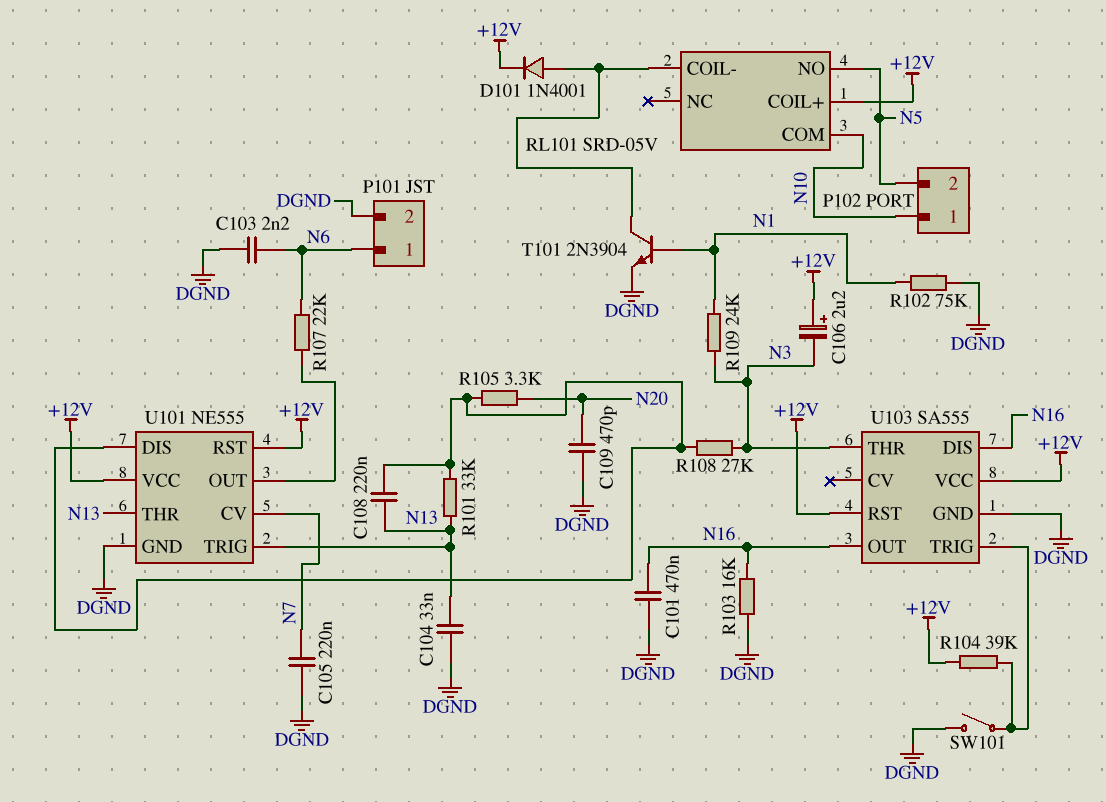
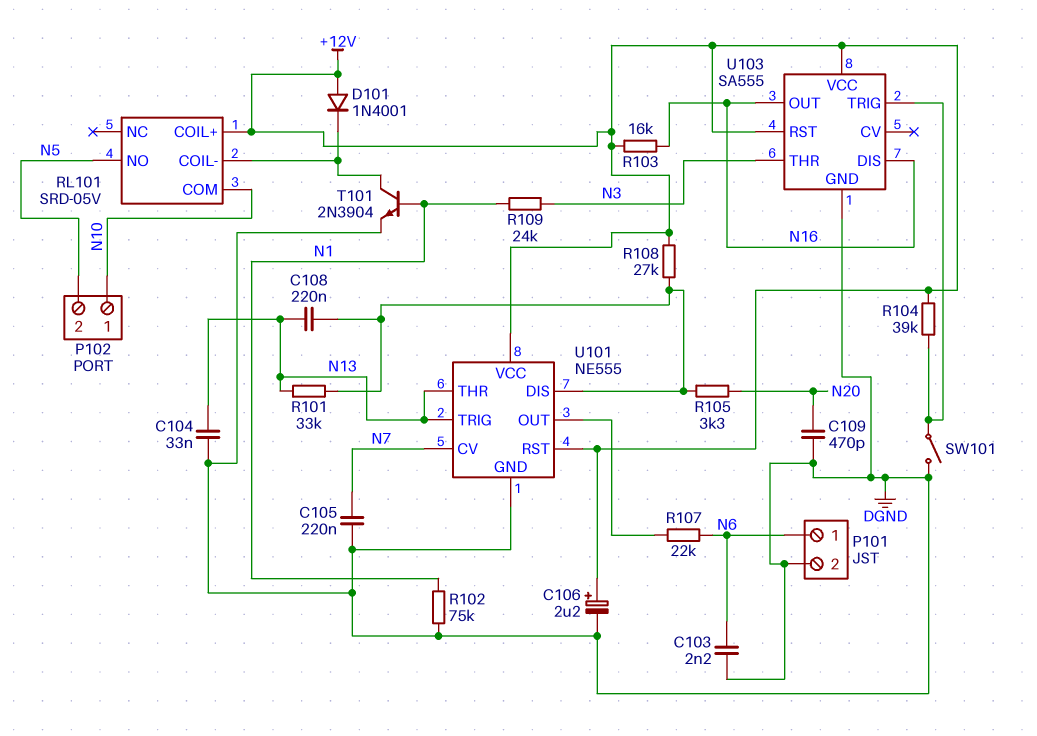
C101: 470nF (DGND, N16) -> none
C106: 2.2uF (plus +12V, minus N3) -> 2.2uF (plus +12V, minus DGND)
D101: diode 1N4001 (A RL101/COIL-, K +12V) -> diode 1N4001 (A +12V, K RL101/COIL-)
R103: 16k (DGND, N16) -> 16k (+12V, N16)
R108: 27k (N3, U101/DIS) -> 27k (+12V, U101/DIS)

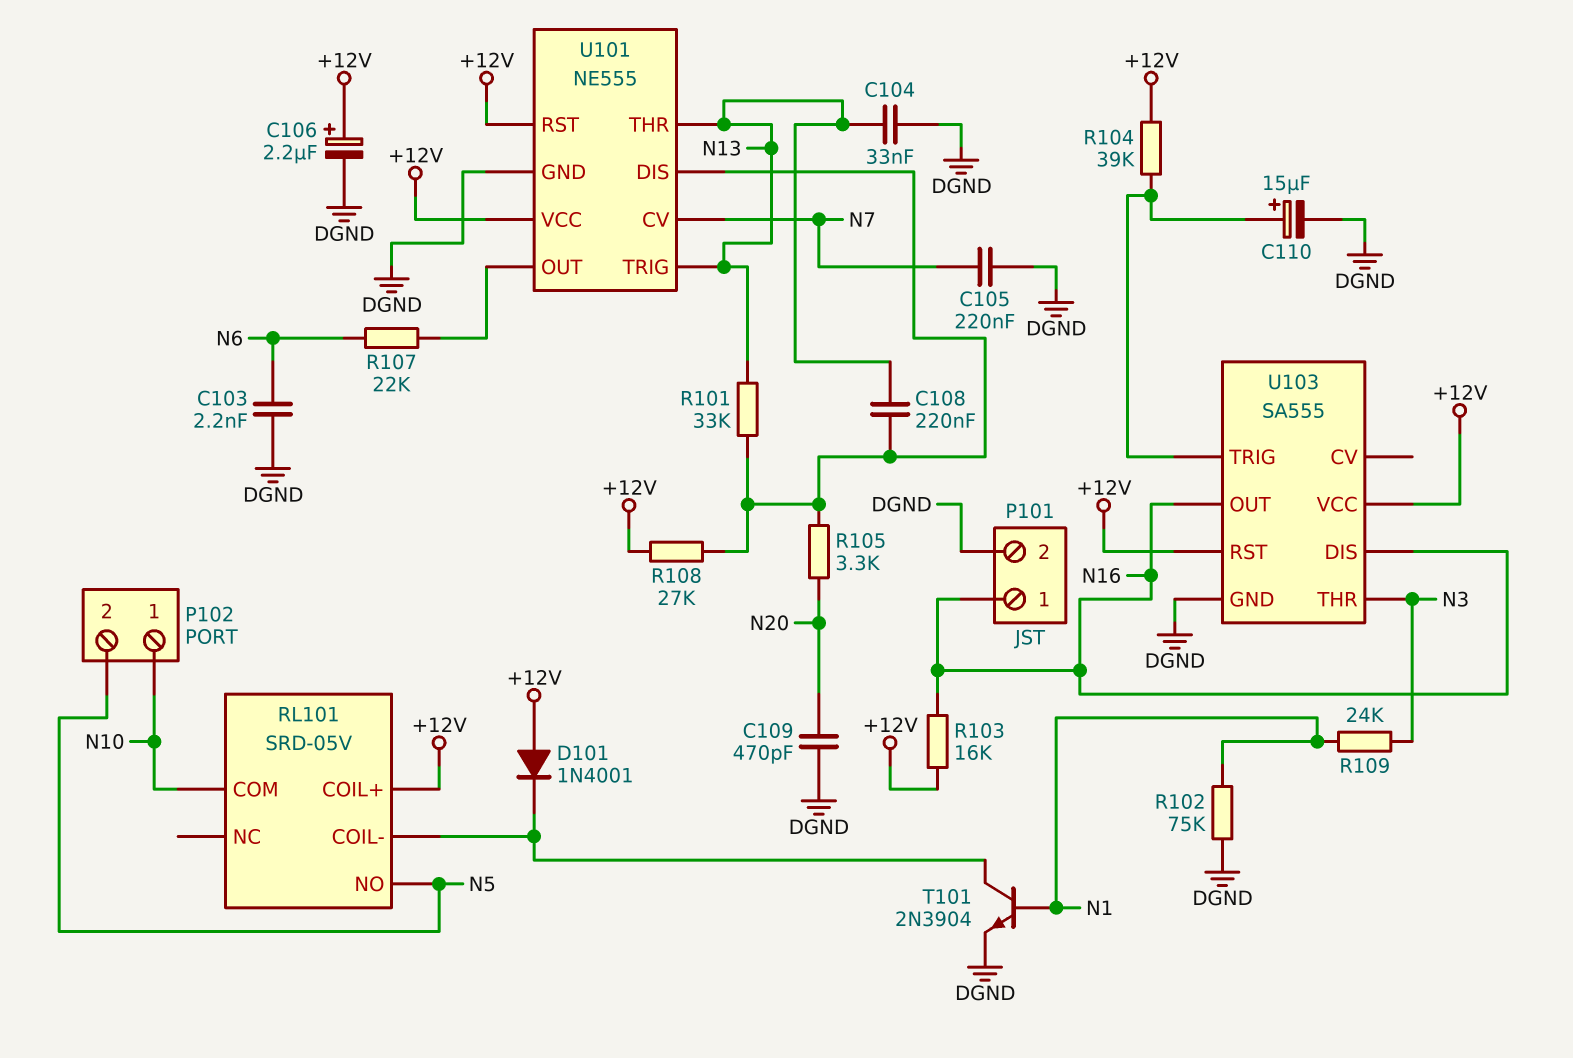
C110: none -> 15uF (plus U103/TRIG, minus DGND)
P101 pin 1: N6 -> N16
SW101: switch (DGND, U103/TRIG) -> none

